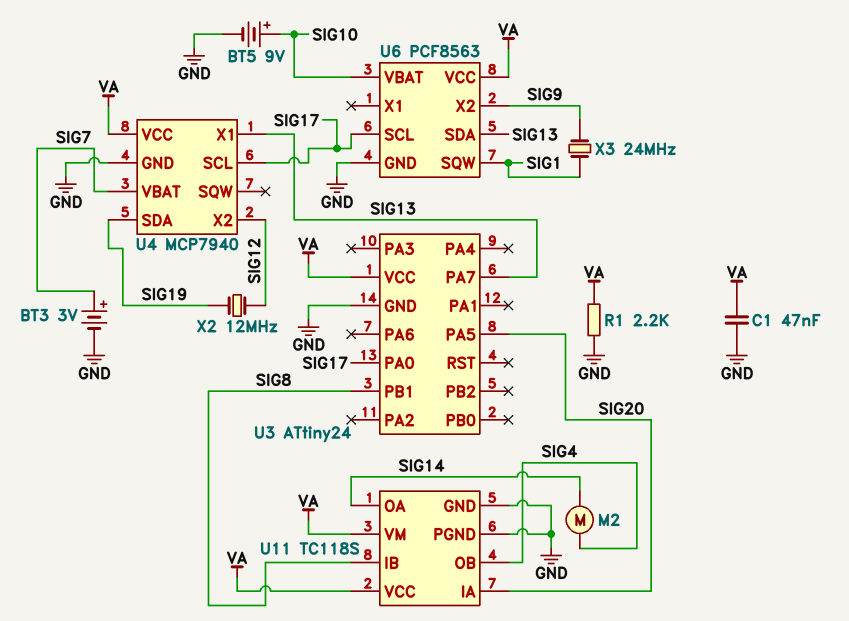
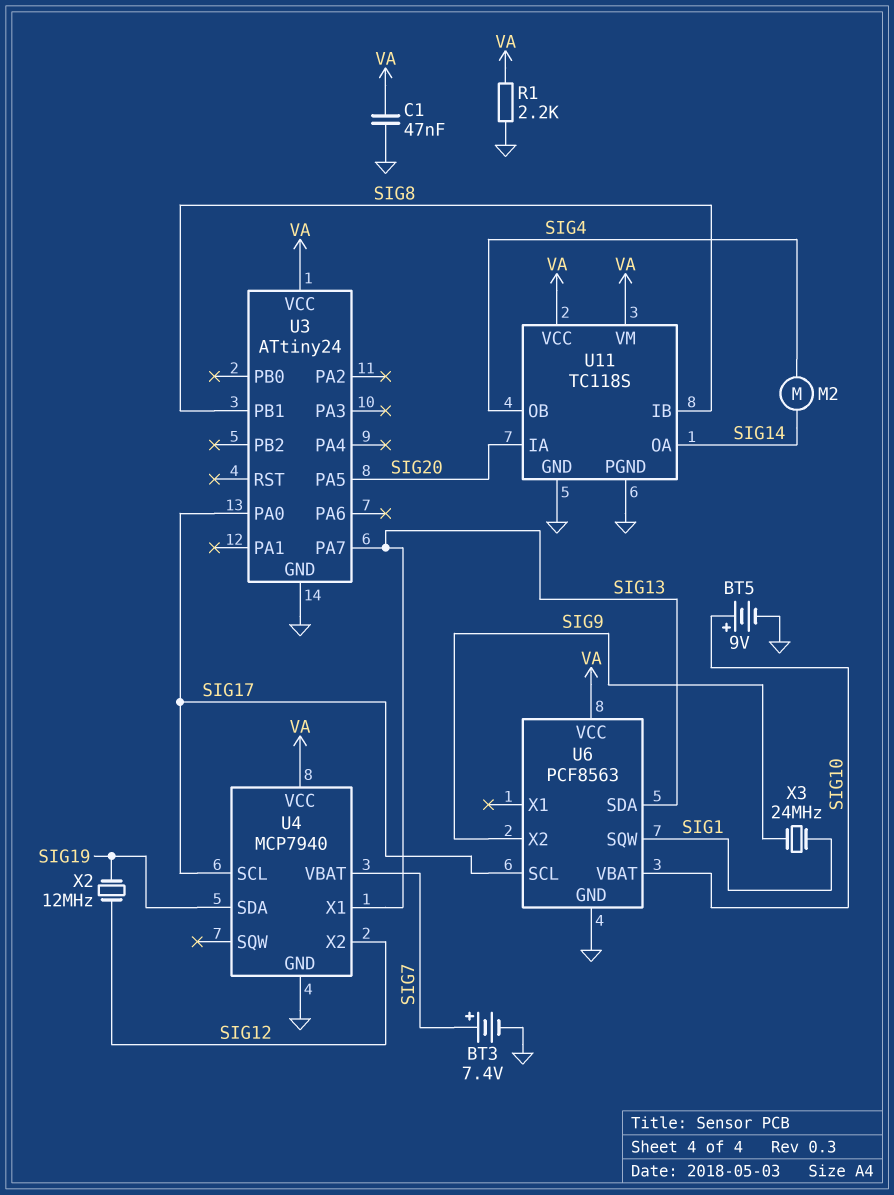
BT3: 3V (plus SIG7, minus GND) -> 7.4V (plus SIG7, minus GND)

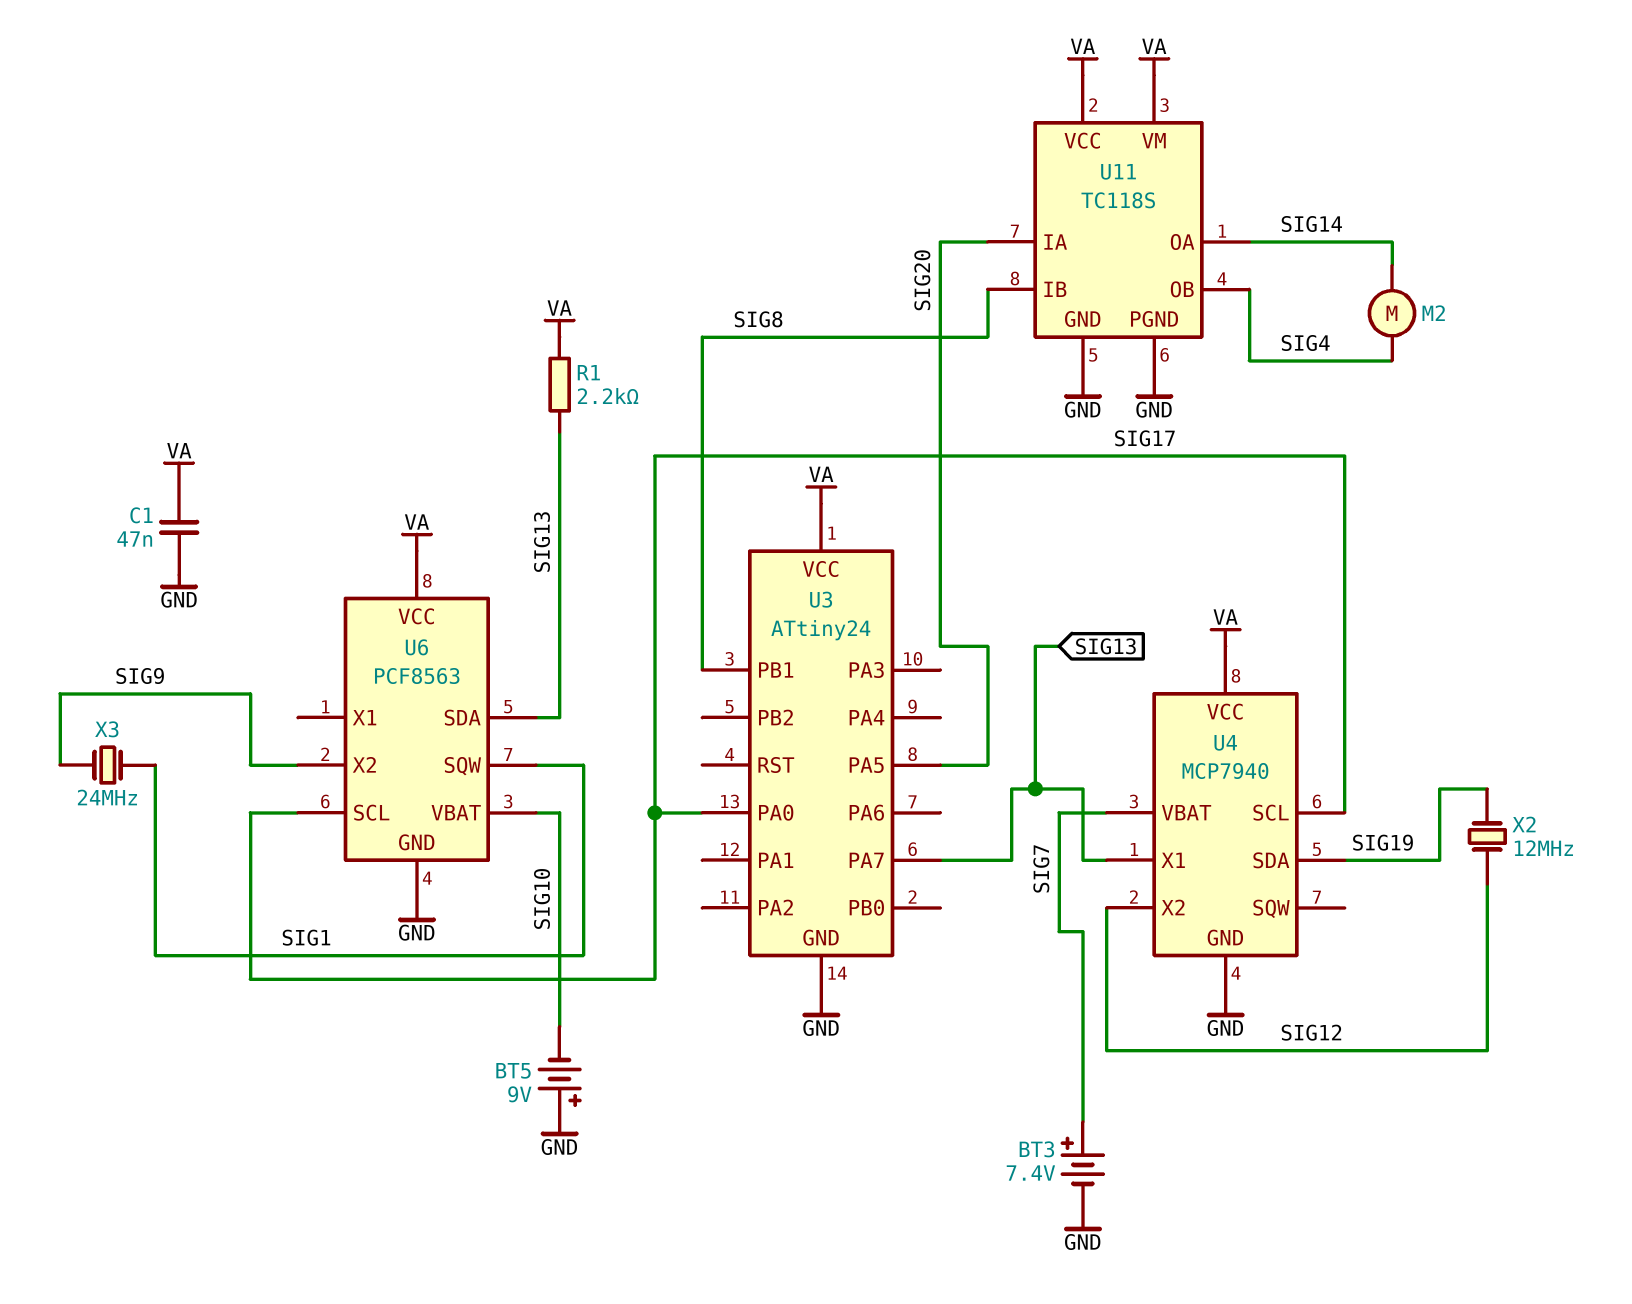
BT5: 9V (plus SIG10, minus GND) -> 9V (plus GND, minus SIG10)
R1: 2.2k (GND, VA) -> 2.2k (SIG13, VA)

